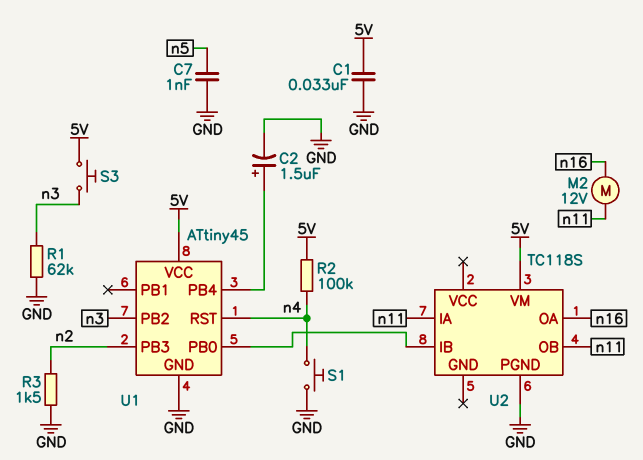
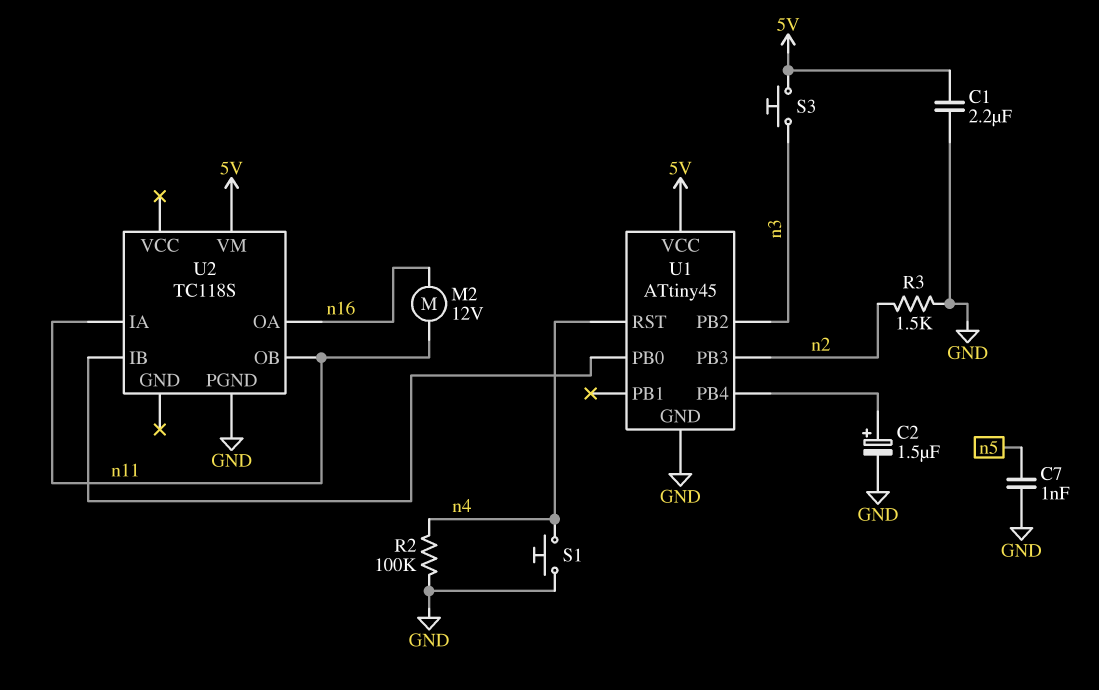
C1: 33nF (5V, GND) -> 2.2uF (5V, GND)
R1: 62k (GND, n3) -> none
R2: 100k (5V, n4) -> 100k (GND, n4)

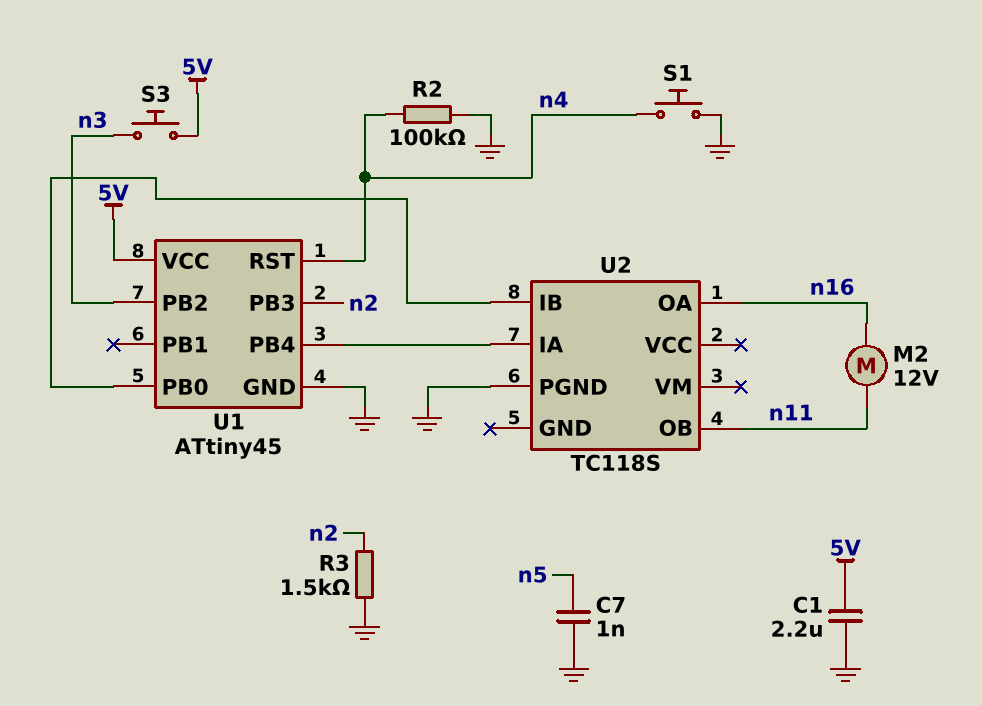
C2: 1.5uF (plus U1/PB4, minus GND) -> none
U2 pin IA: n11 -> U1/PB4
U2 pin VM: 5V -> none

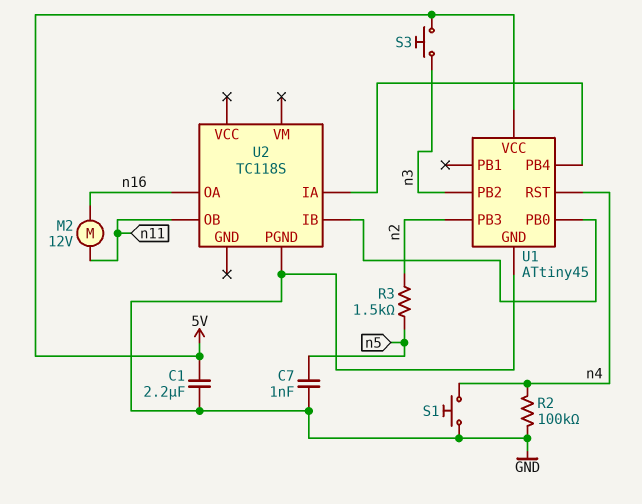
R3: 1.5k (GND, n2) -> 1.5k (n2, n5)

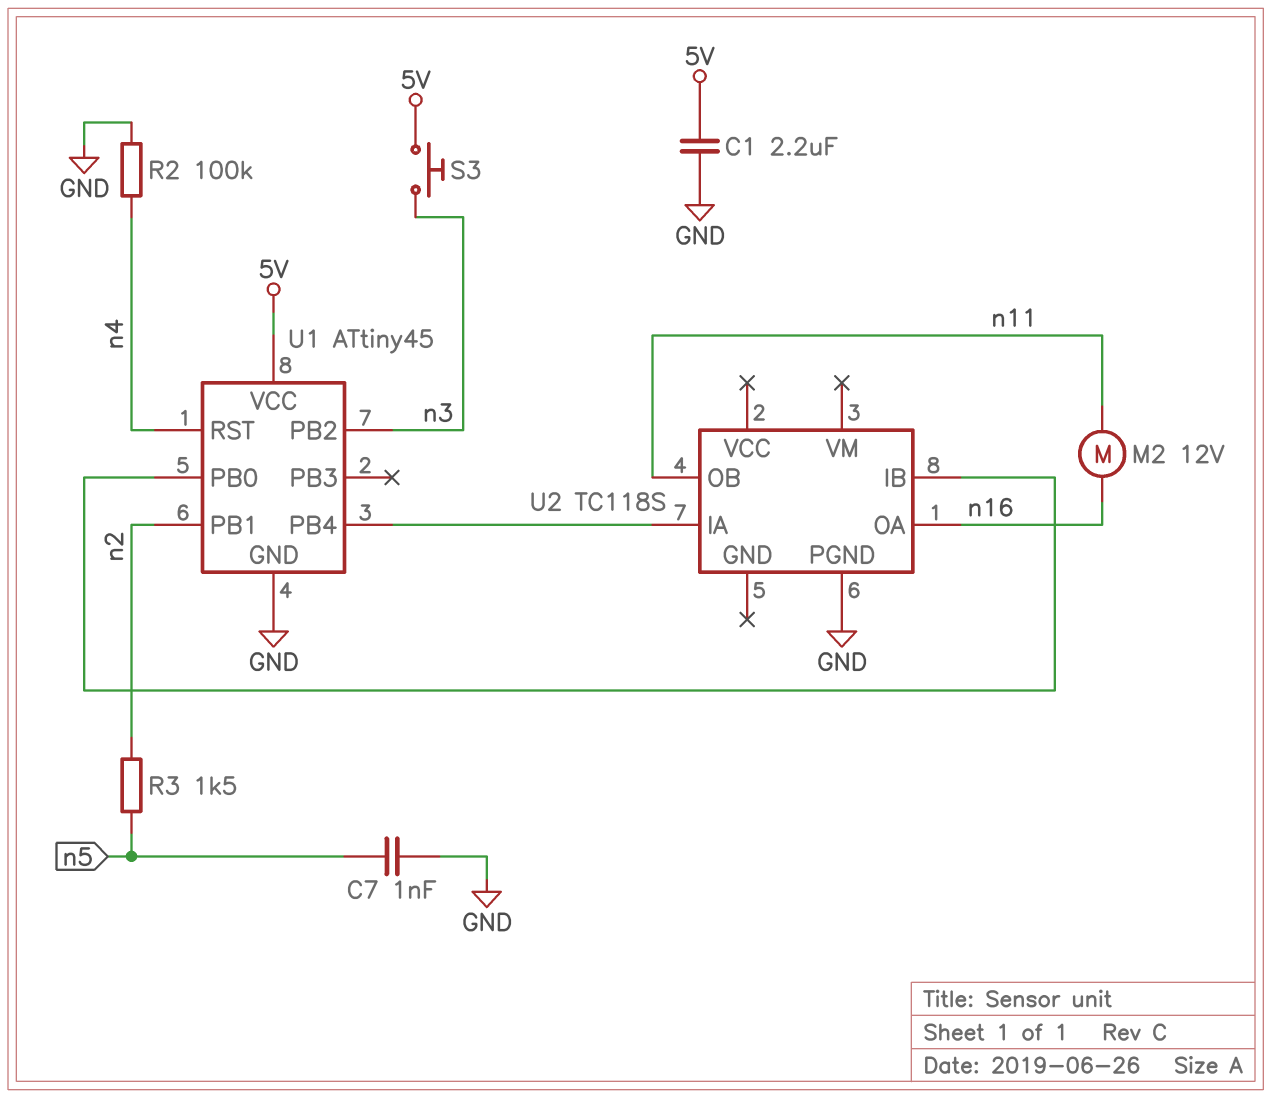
S1: button (GND, n4) -> none
U1 pin PB1: none -> n2
U1 pin PB3: n2 -> none

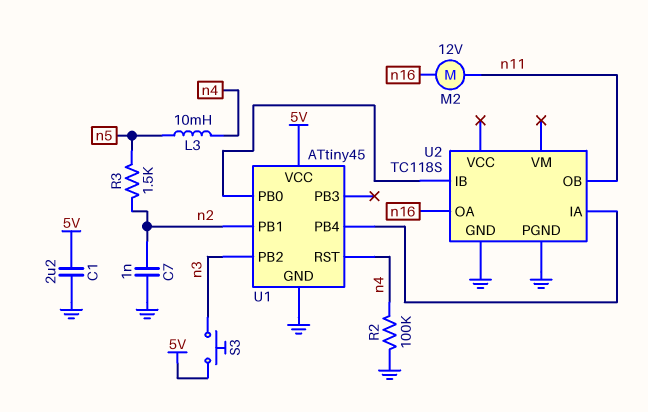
C7: 1nF (GND, n5) -> 1nF (GND, n2)
L3: none -> 10mH (n4, n5)
U2 pin GND: none -> GND

